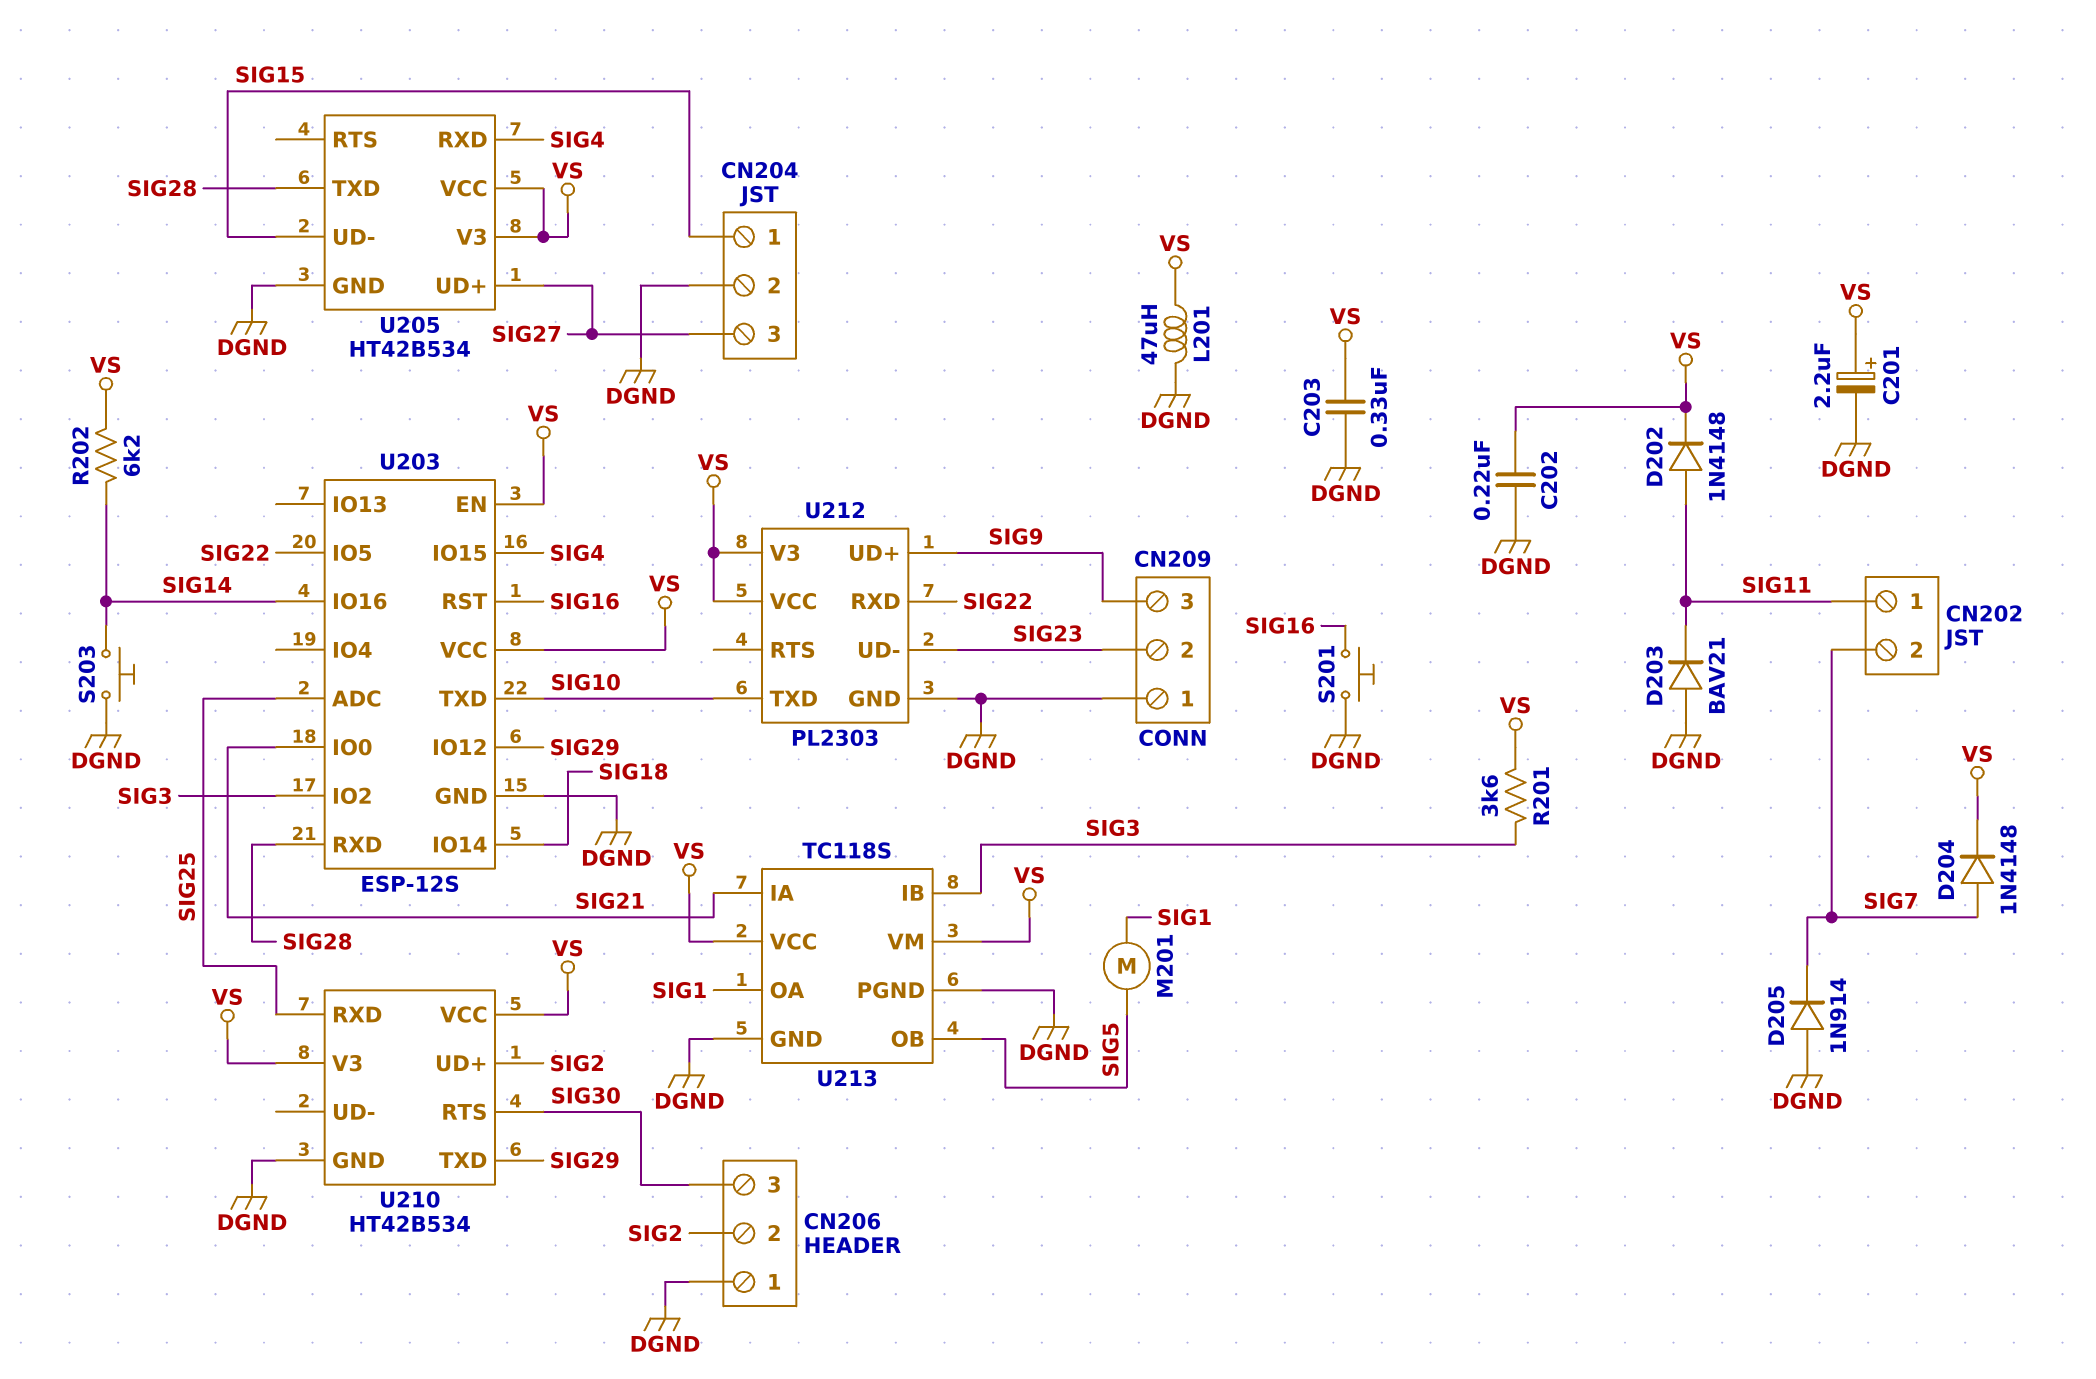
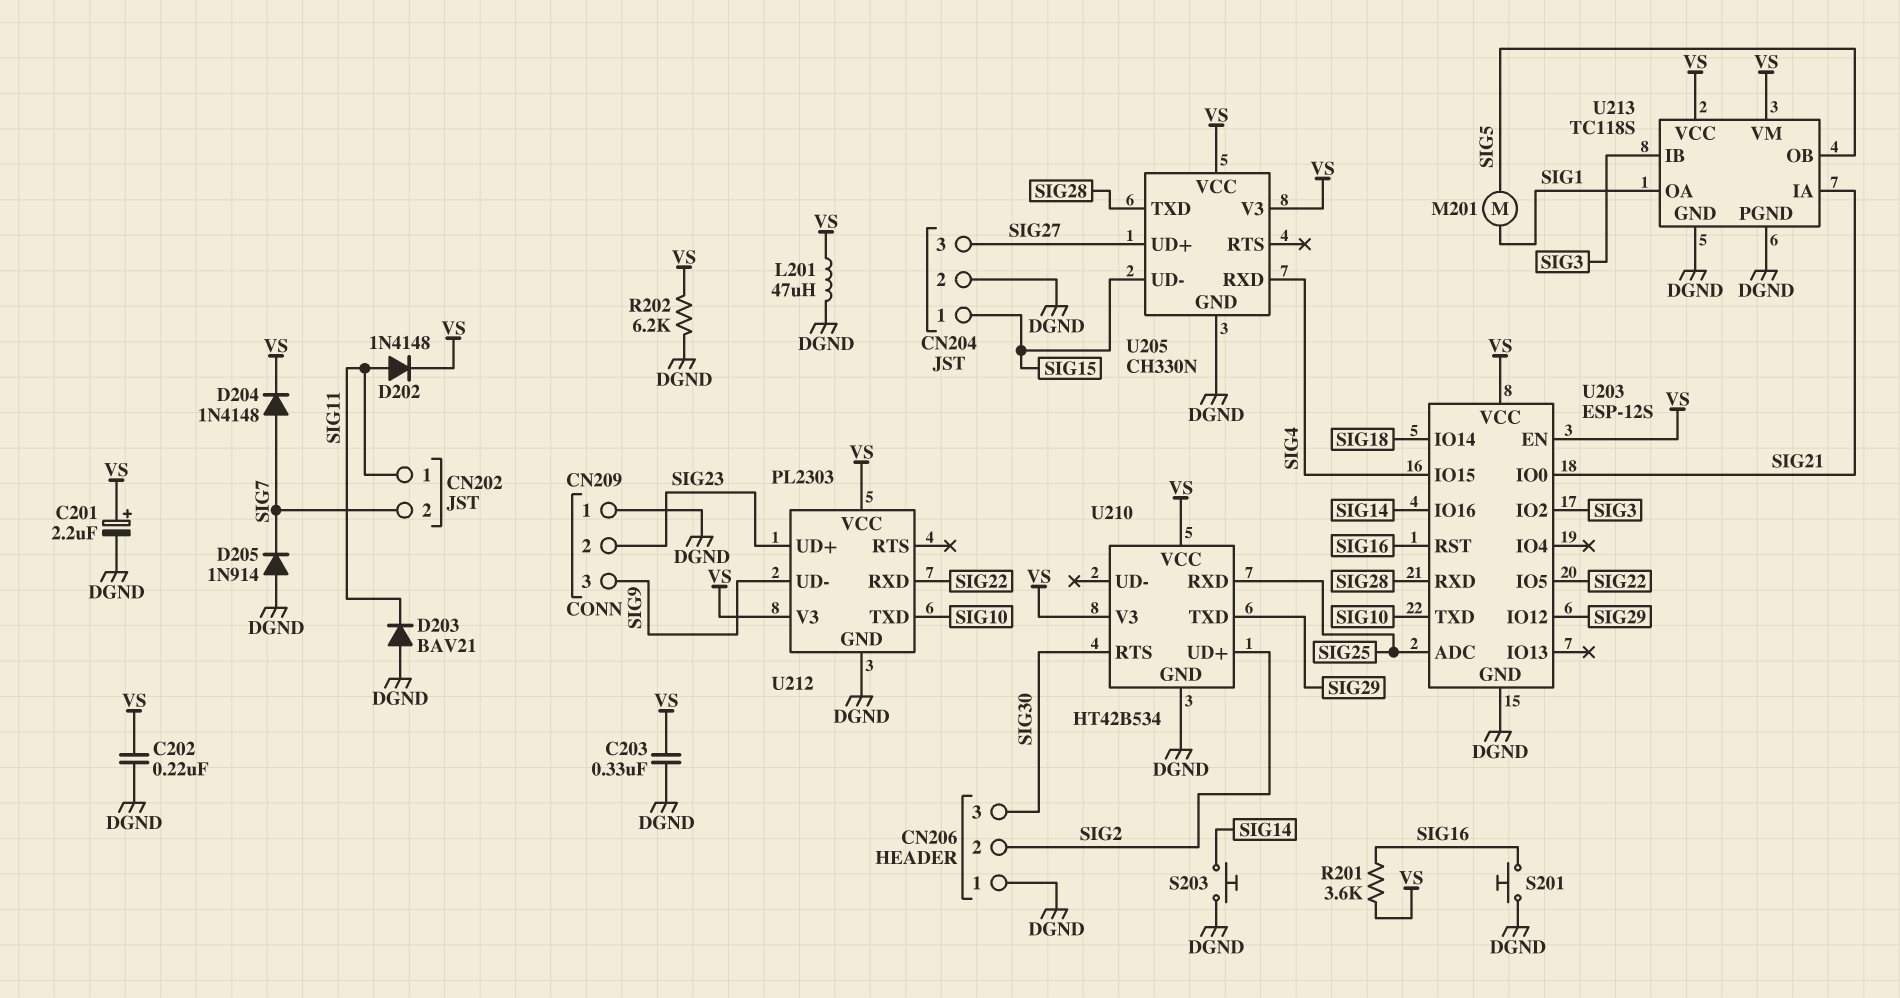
R201: 3.6k (SIG3, VS) -> 3.6k (SIG16, VS)
R202: 6.2k (SIG14, VS) -> 6.2k (DGND, VS)
U205: HT42B534 -> CH330N
U212 pin UD+: SIG9 -> SIG23
U212 pin UD-: SIG23 -> SIG9

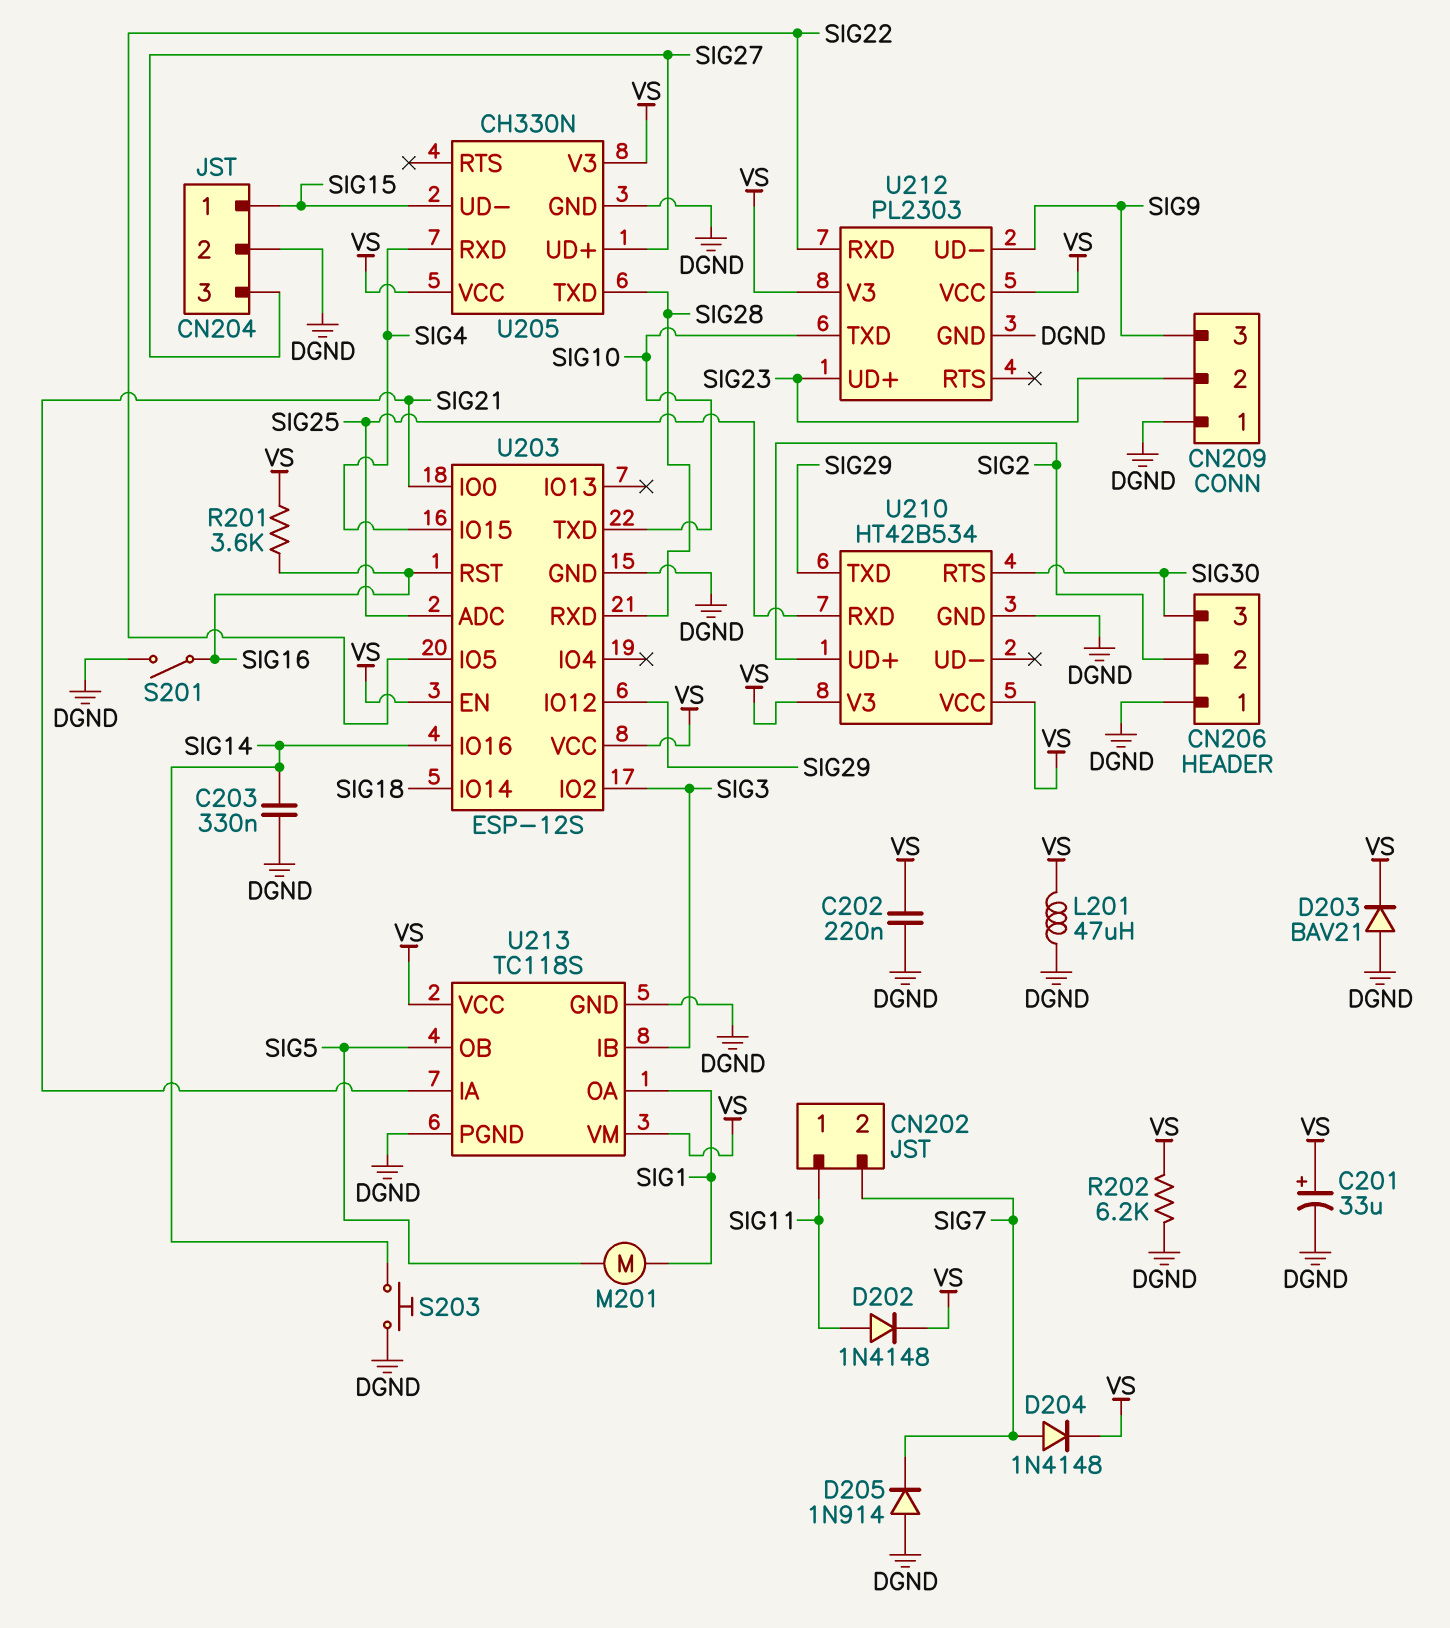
C201: 2.2uF (plus VS, minus DGND) -> 33uF (plus VS, minus DGND)
C203: 330nF (DGND, VS) -> 330nF (DGND, SIG14)
D203: diode BAV21 (A DGND, K SIG11) -> diode BAV21 (A DGND, K VS)
S201: button (DGND, SIG16) -> switch (DGND, SIG16)

